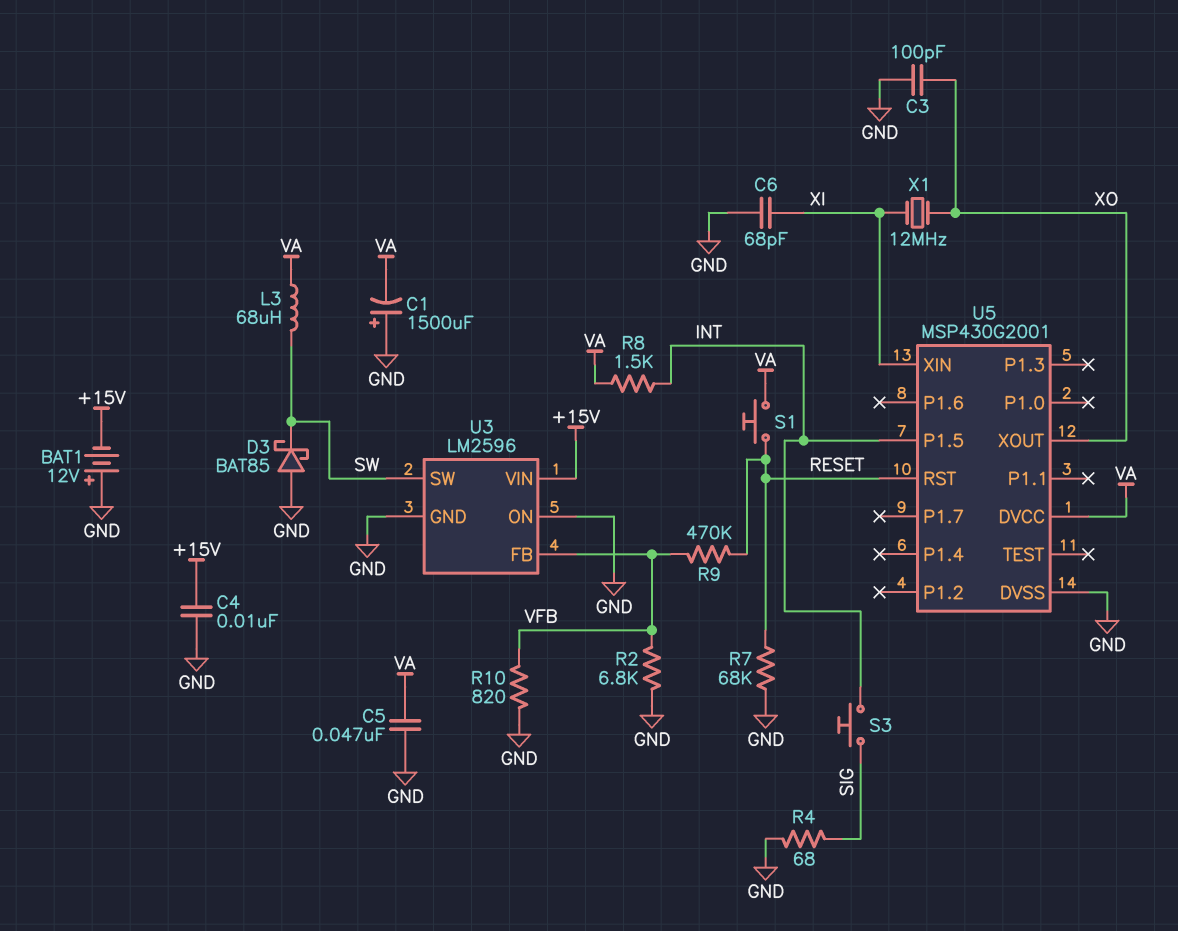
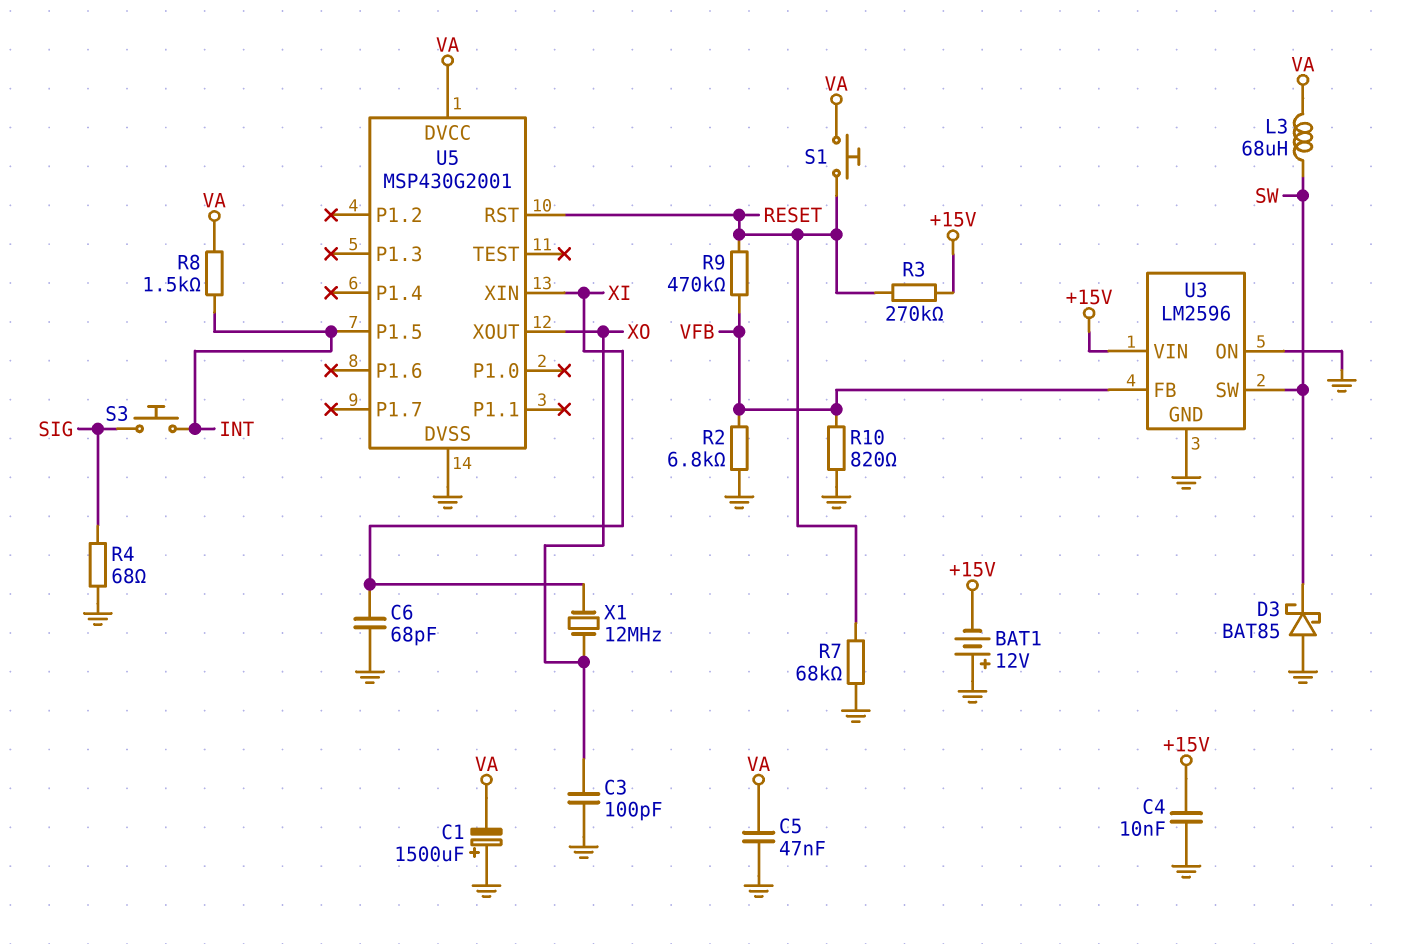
R3: none -> 270k (+15V, RESET)

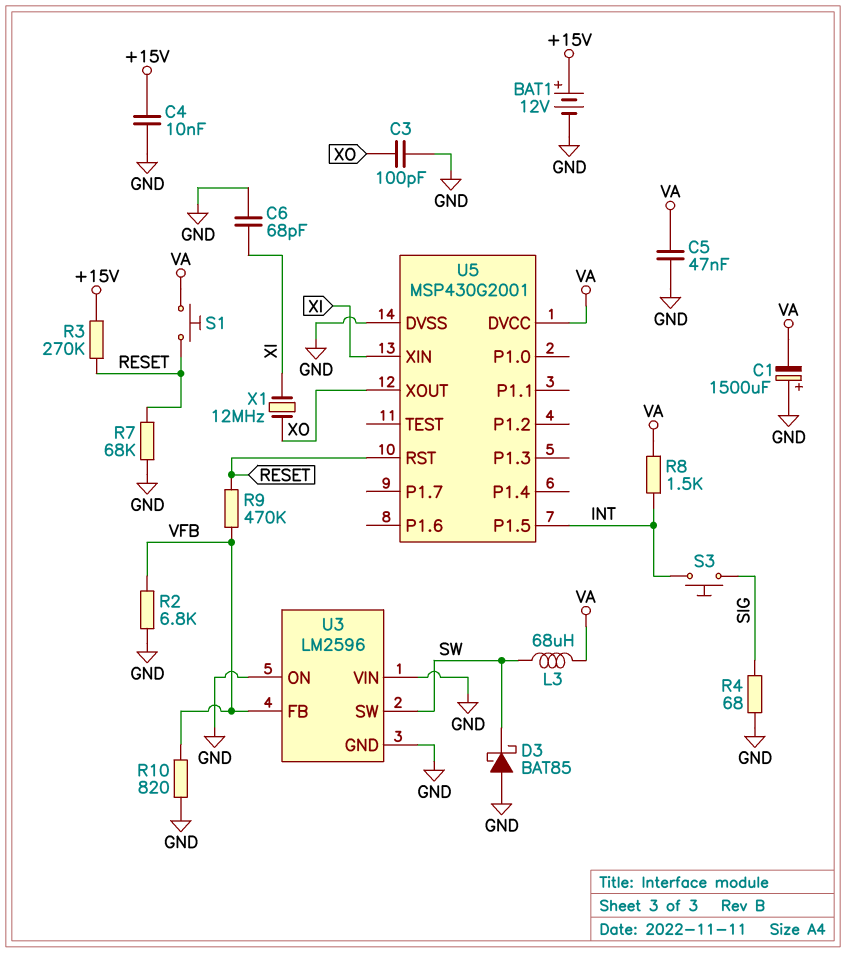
BAT1: 12V (plus GND, minus +15V) -> 12V (plus +15V, minus GND)
U3 pin VIN: +15V -> GND

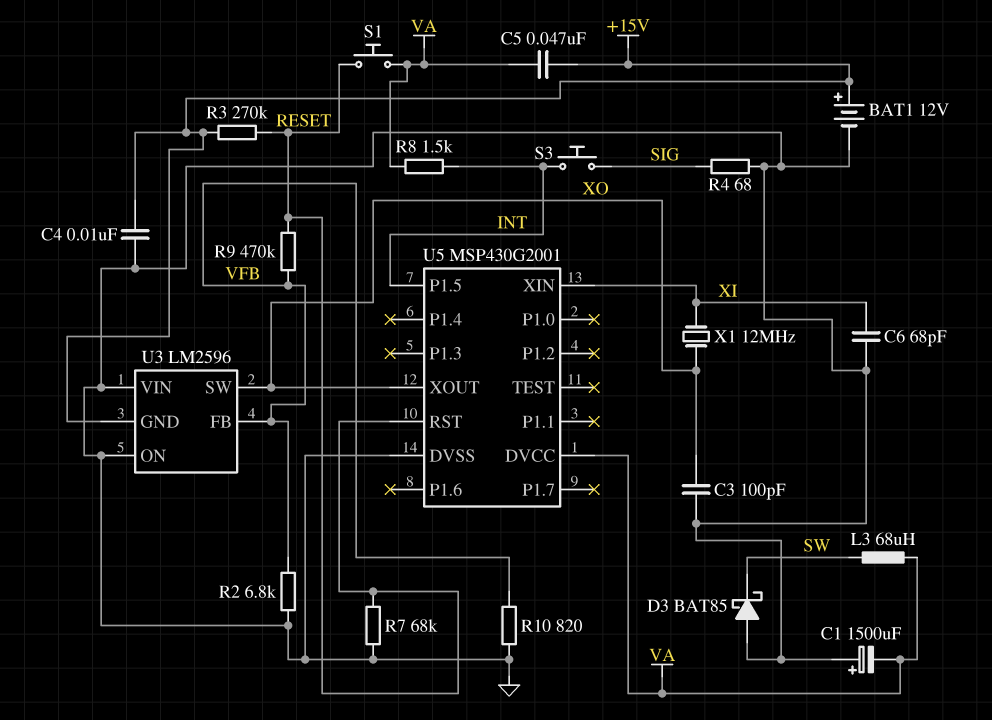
C5: 47nF (GND, VA) -> 47nF (+15V, VA)
U3 pin GND: GND -> +15V
U3 pin SW: SW -> XO

